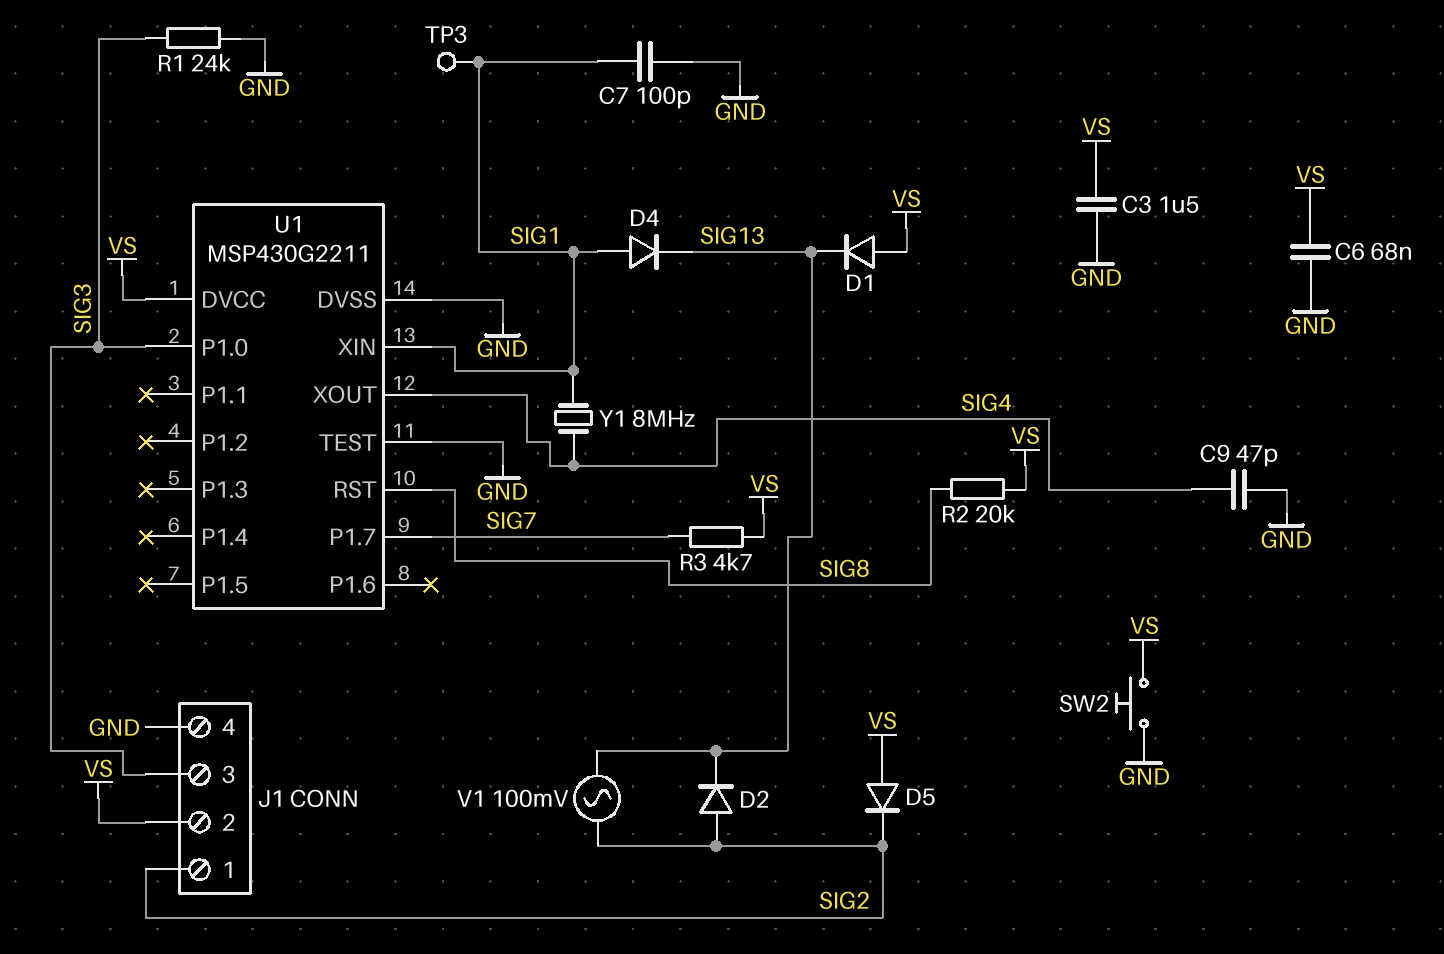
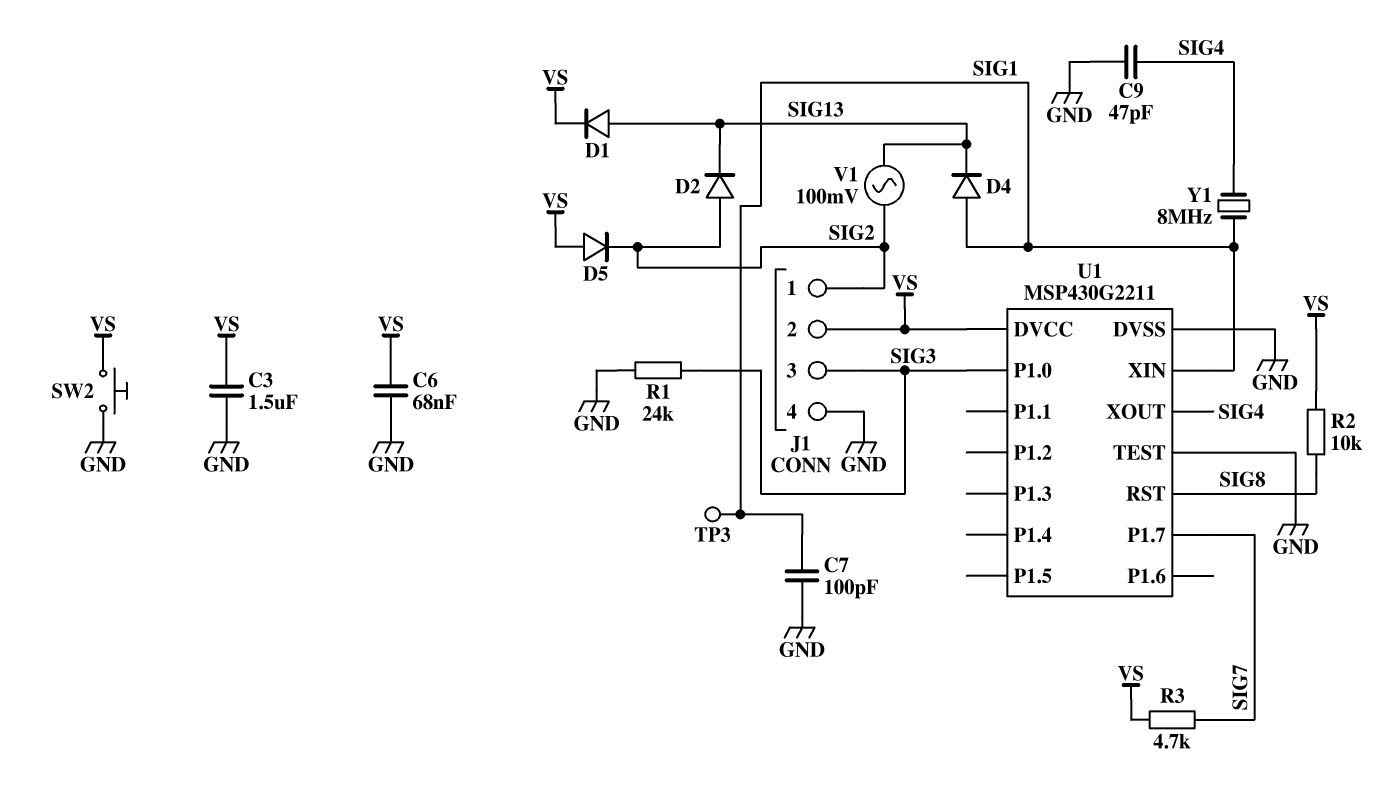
D1: diode (A VS, K SIG13) -> diode (A SIG13, K VS)
R2: 20k (SIG8, VS) -> 10k (SIG8, VS)

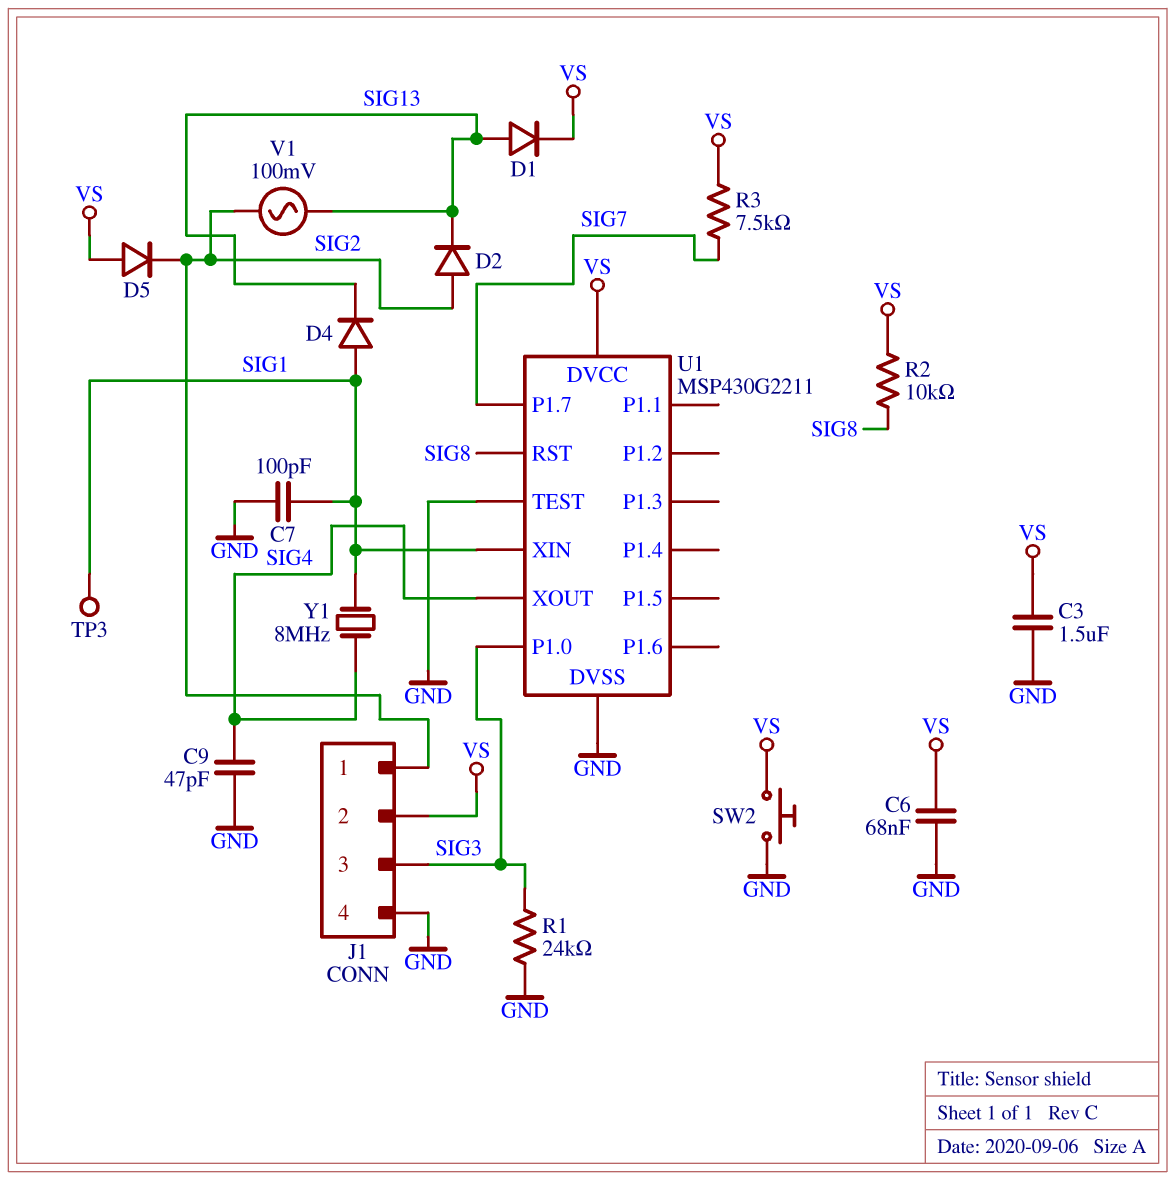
R3: 4.7k (SIG7, VS) -> 7.5k (SIG7, VS)

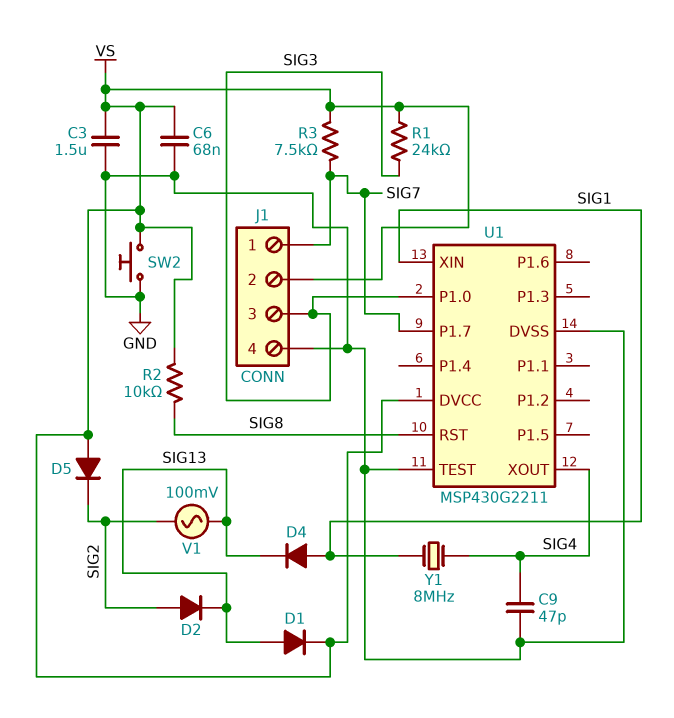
C7: 100pF (GND, SIG1) -> none
J1 pin 1: SIG2 -> SIG7
R1: 24k (GND, SIG3) -> 24k (SIG3, VS)
TP3: test point (SIG1) -> none

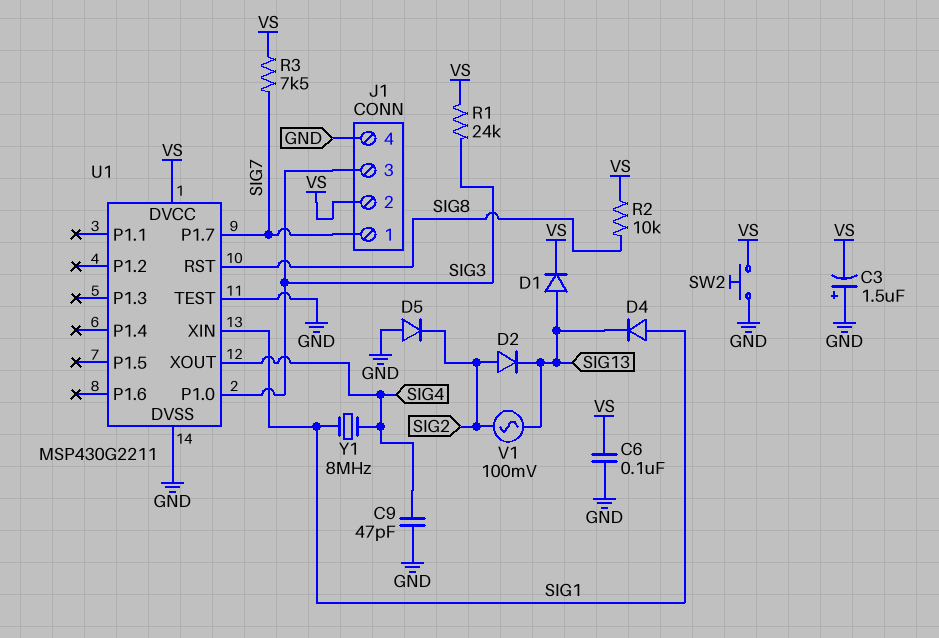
C3: 1.5uF (GND, VS) -> 1.5uF (plus GND, minus VS)
C6: 68nF (GND, VS) -> 100nF (GND, VS)
D5: diode (A VS, K SIG2) -> diode (A GND, K SIG2)

